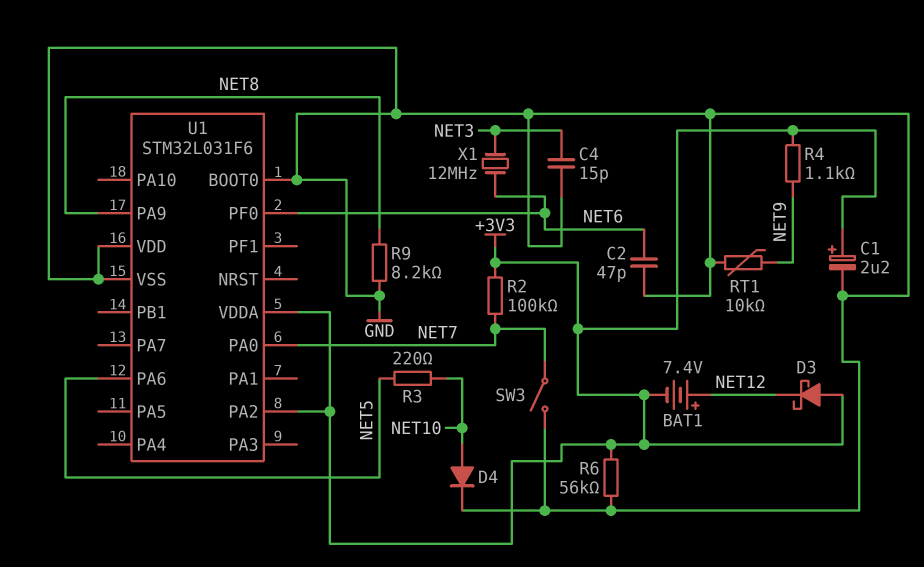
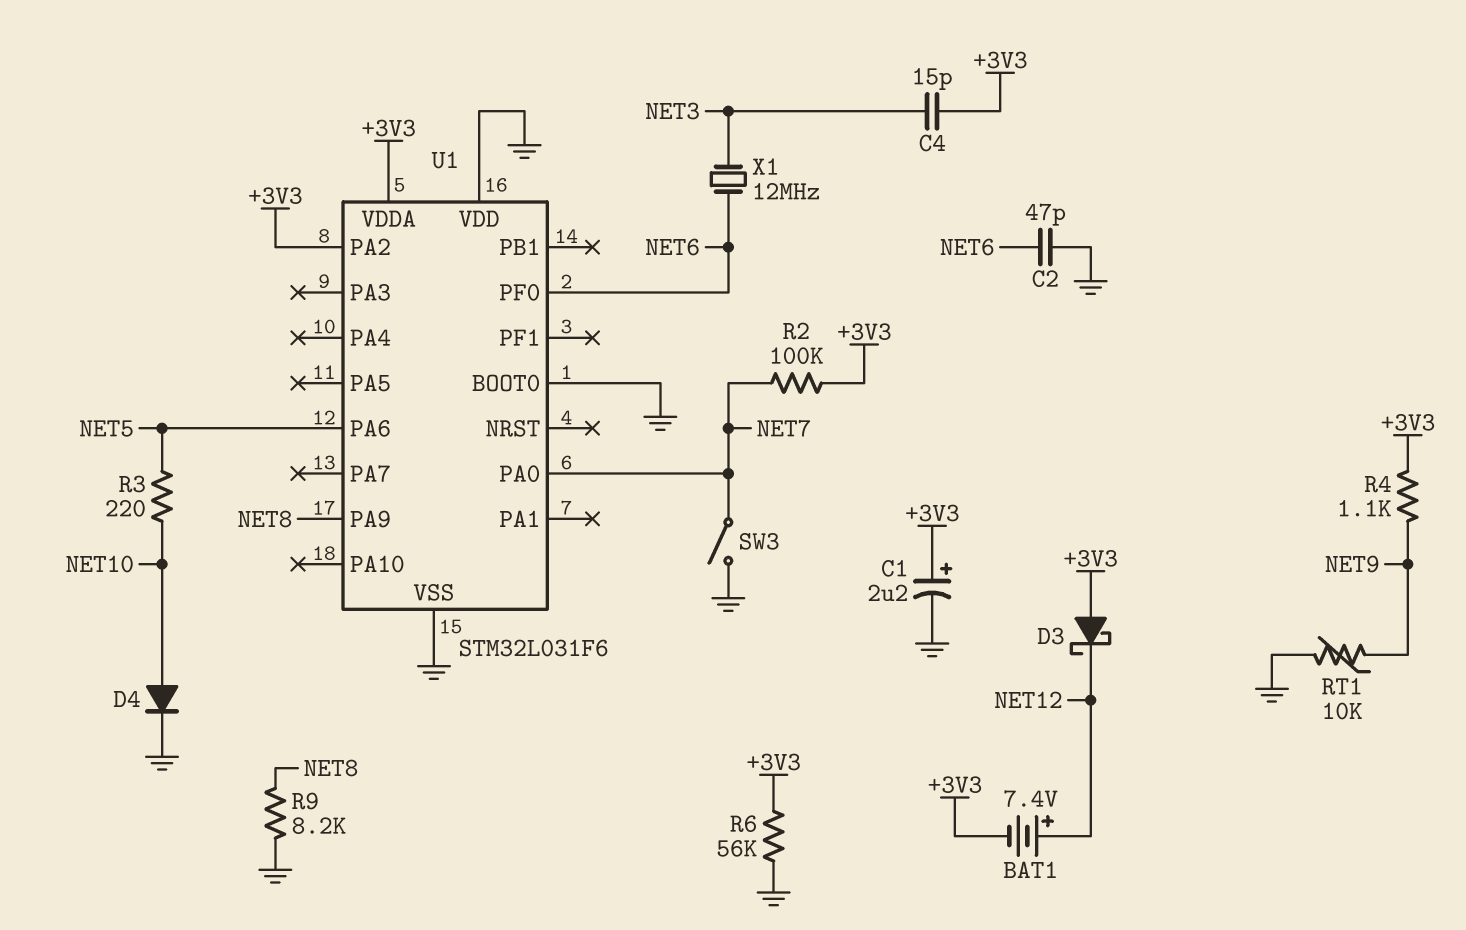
C4: 15pF (GND, NET3) -> 15pF (+3V3, NET3)

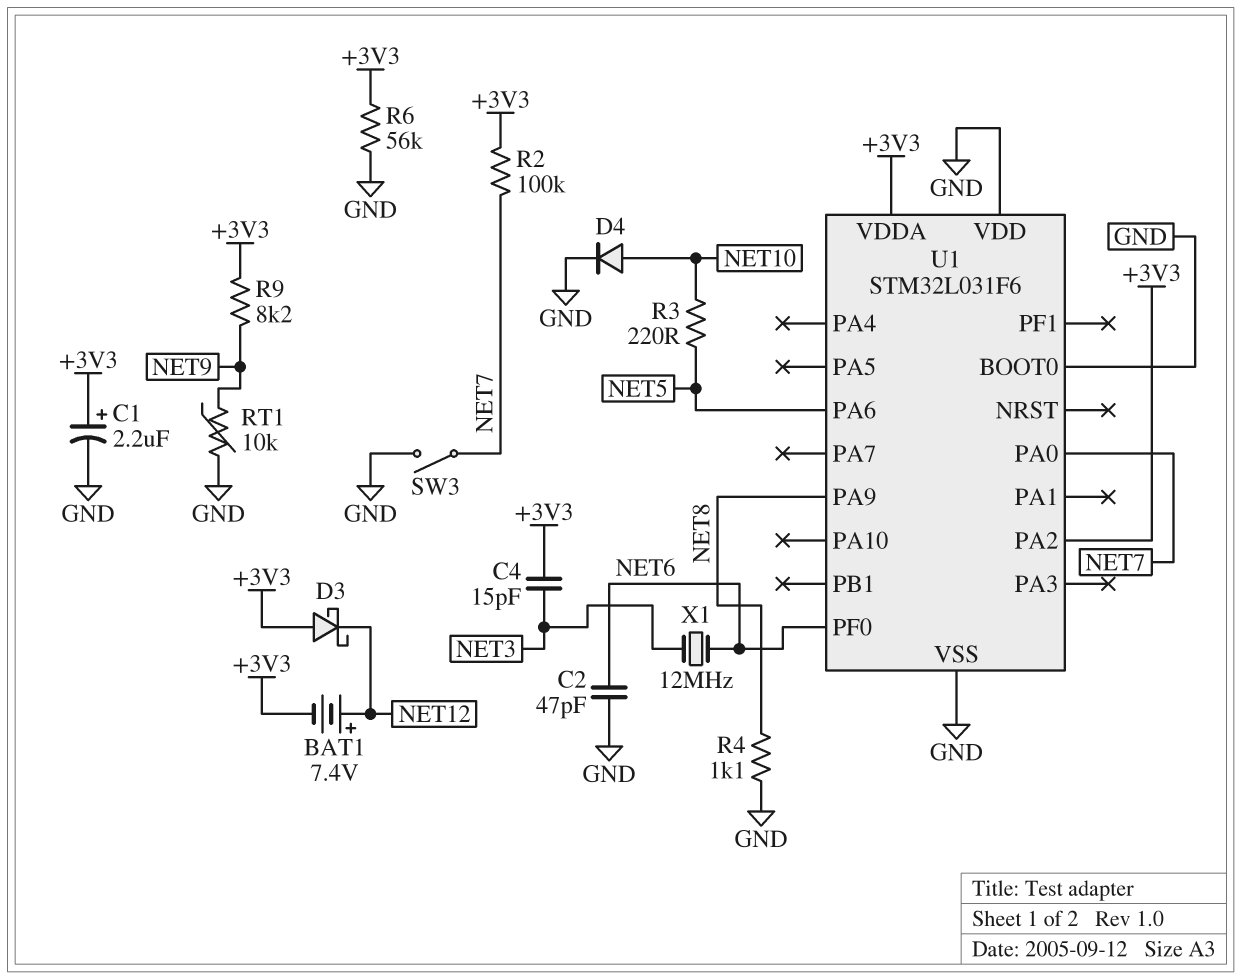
R4: 1.1k (+3V3, NET9) -> 1.1k (GND, NET8)
R9: 8.2k (GND, NET8) -> 8.2k (+3V3, NET9)

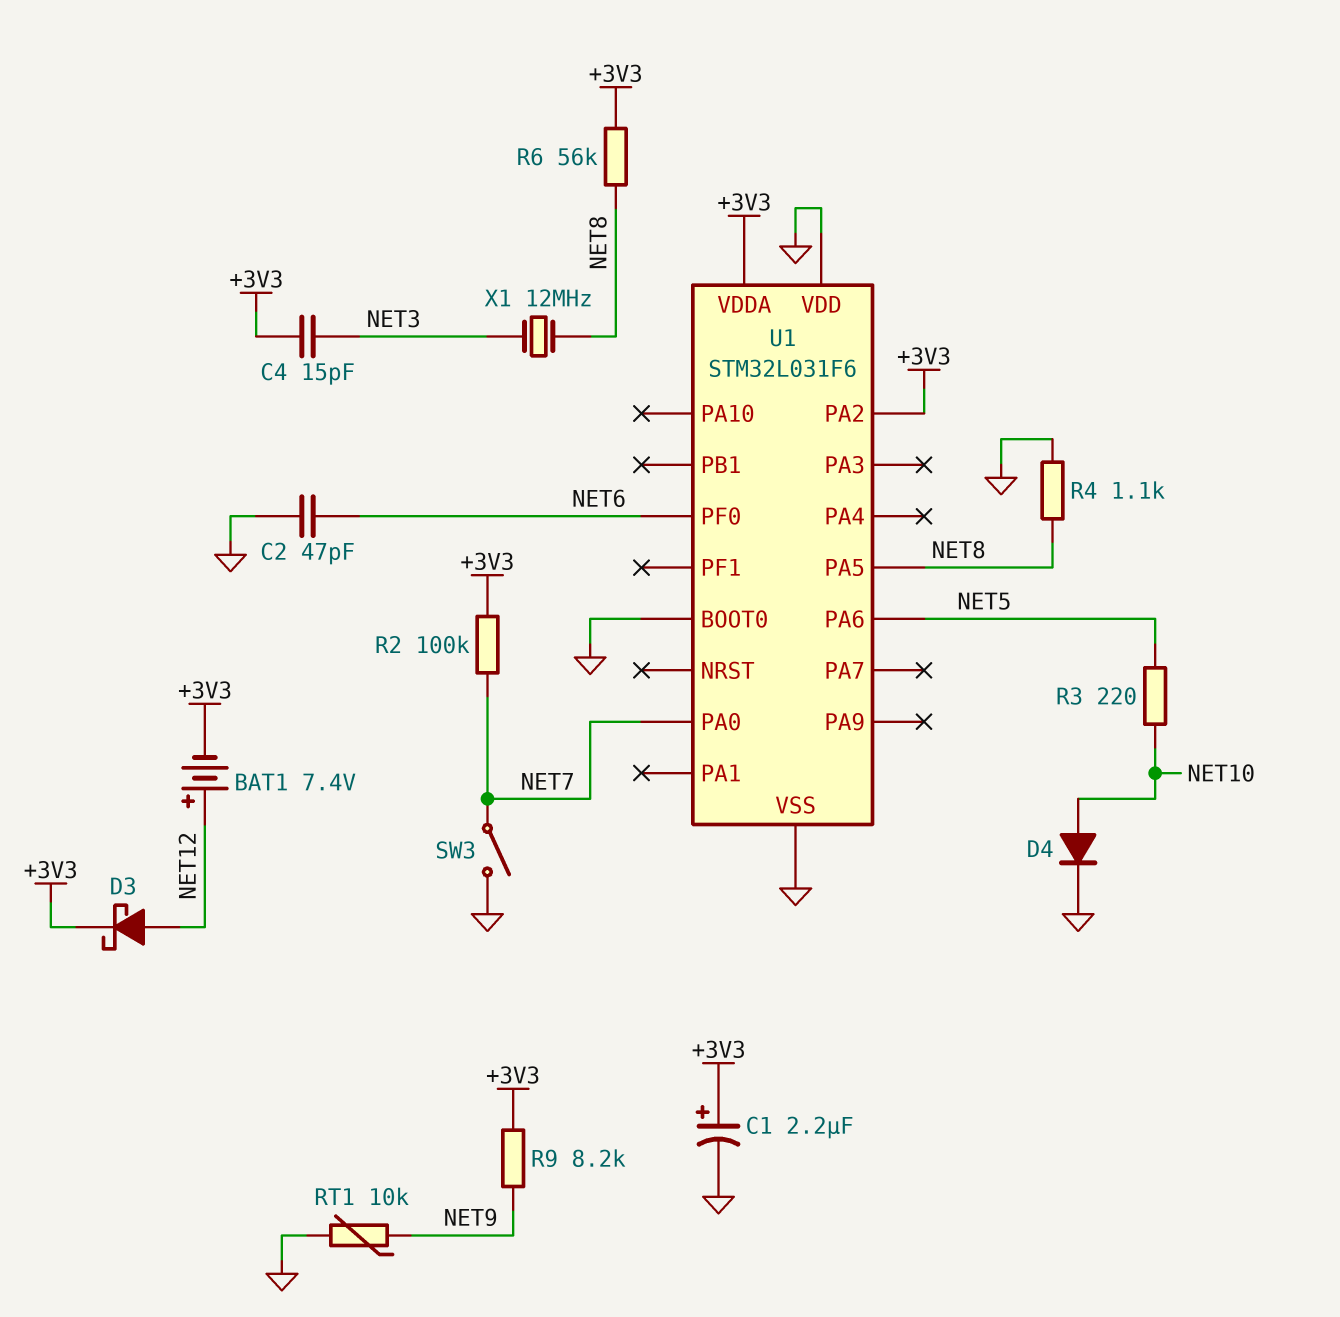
D3: schottky (A +3V3, K NET12) -> schottky (A NET12, K +3V3)
R6: 56k (+3V3, GND) -> 56k (+3V3, NET8)
U1 pin PA5: none -> NET8
U1 pin PA9: NET8 -> none
X1: 12MHz (NET3, NET6) -> 12MHz (NET3, NET8)

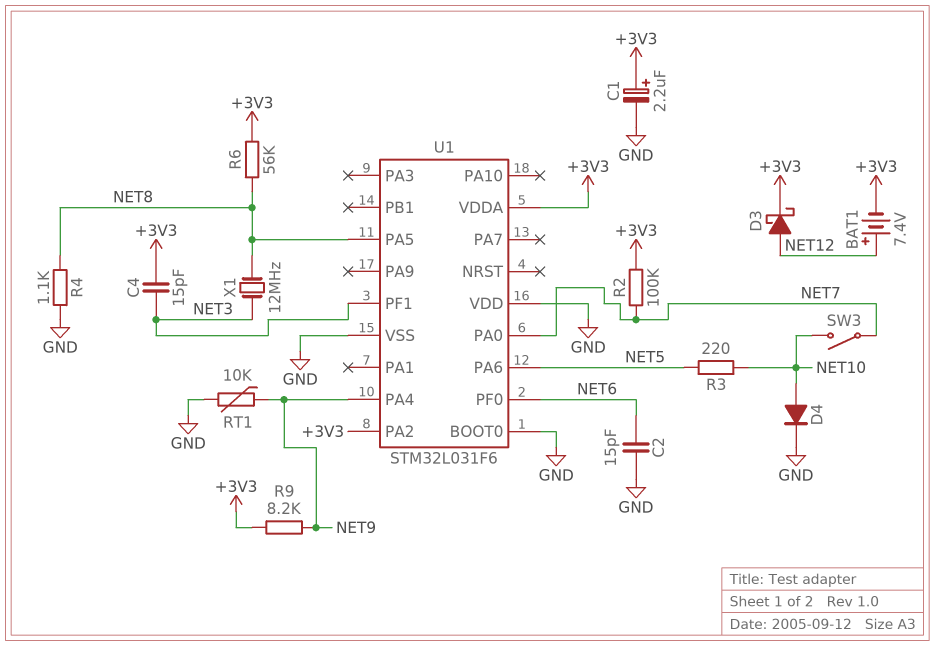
C2: 47pF (GND, NET6) -> 15pF (GND, NET6)
SW3: switch (GND, NET7) -> switch (NET7, NET10)
U1 pin PA4: none -> NET9
U1 pin PF1: none -> NET3

